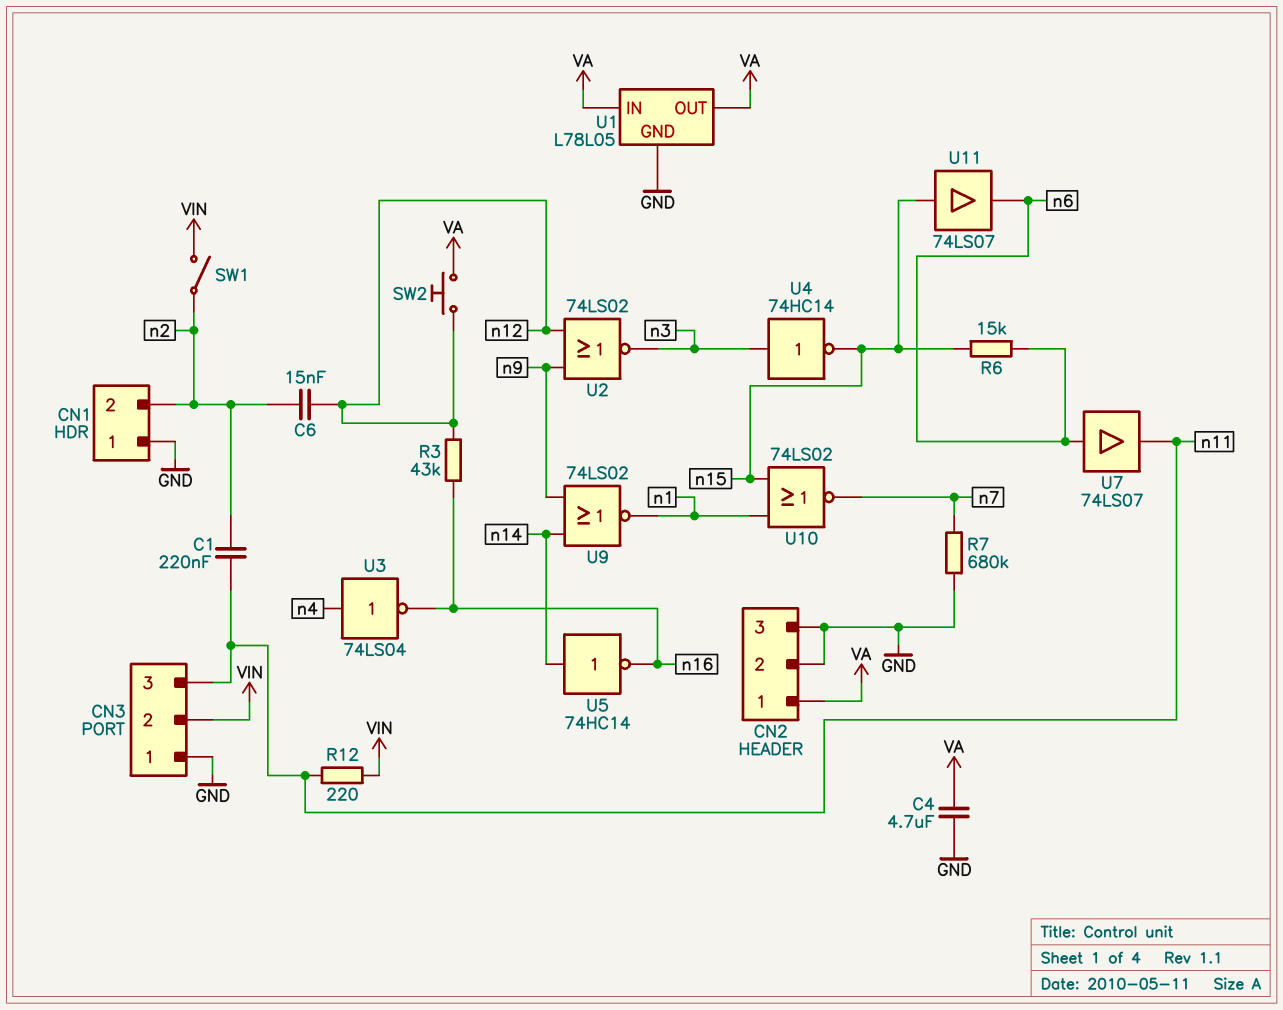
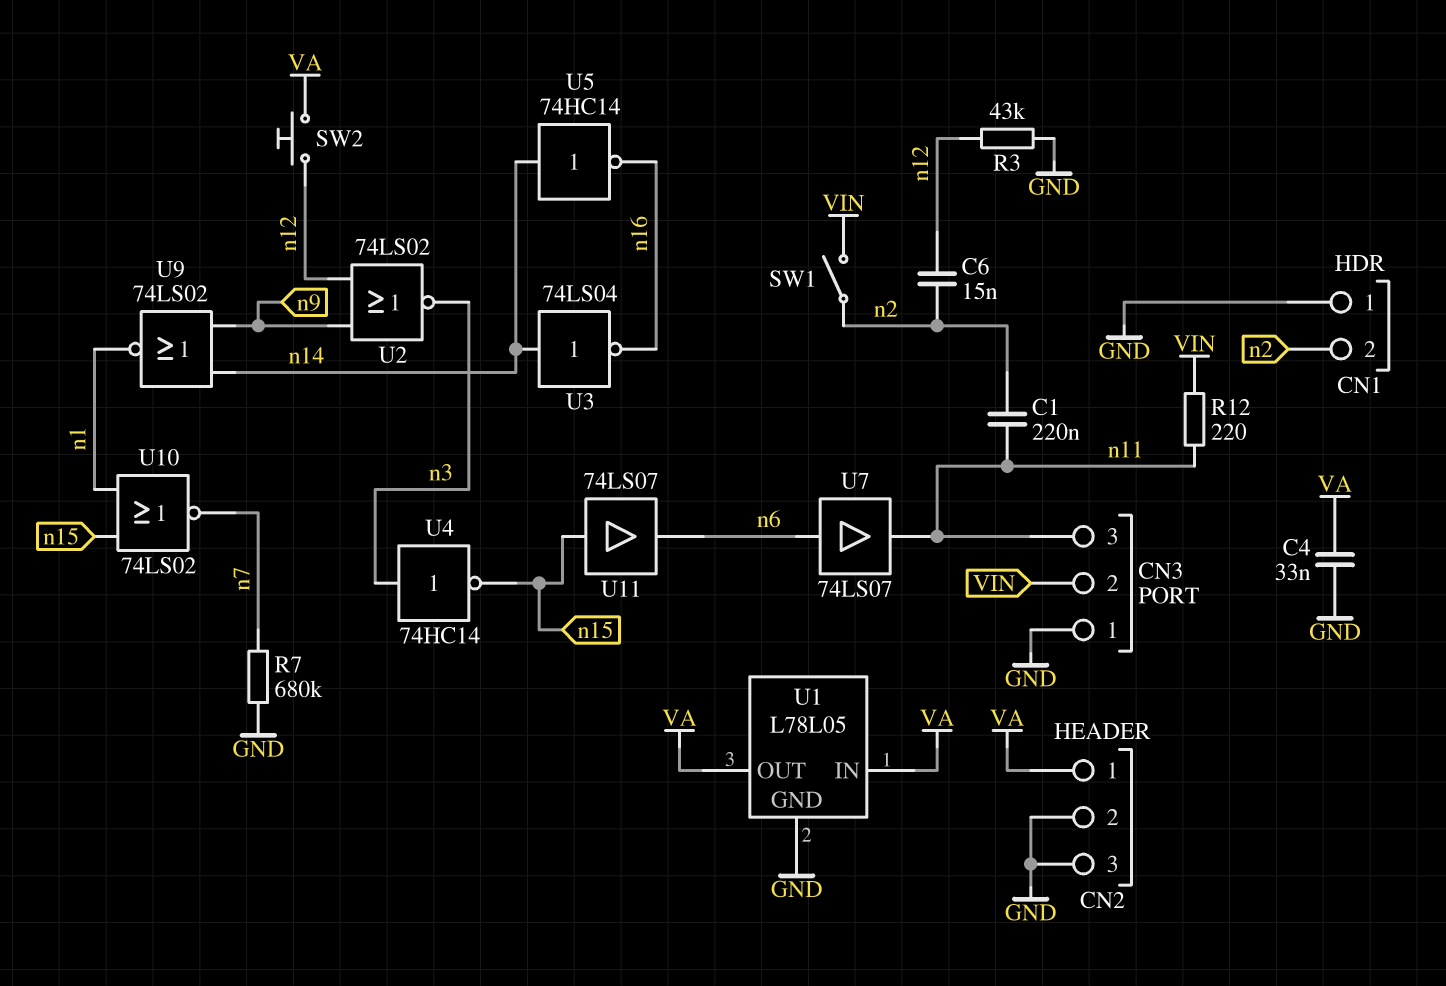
C4: 4.7uF (GND, VA) -> 33nF (GND, VA)
R3: 43k (n12, n16) -> 43k (GND, n12)
R6: 15k (n6, n15) -> none
U3: NOT 74LS04 (in n4, out n16) -> NOT 74LS04 (in n14, out n16)

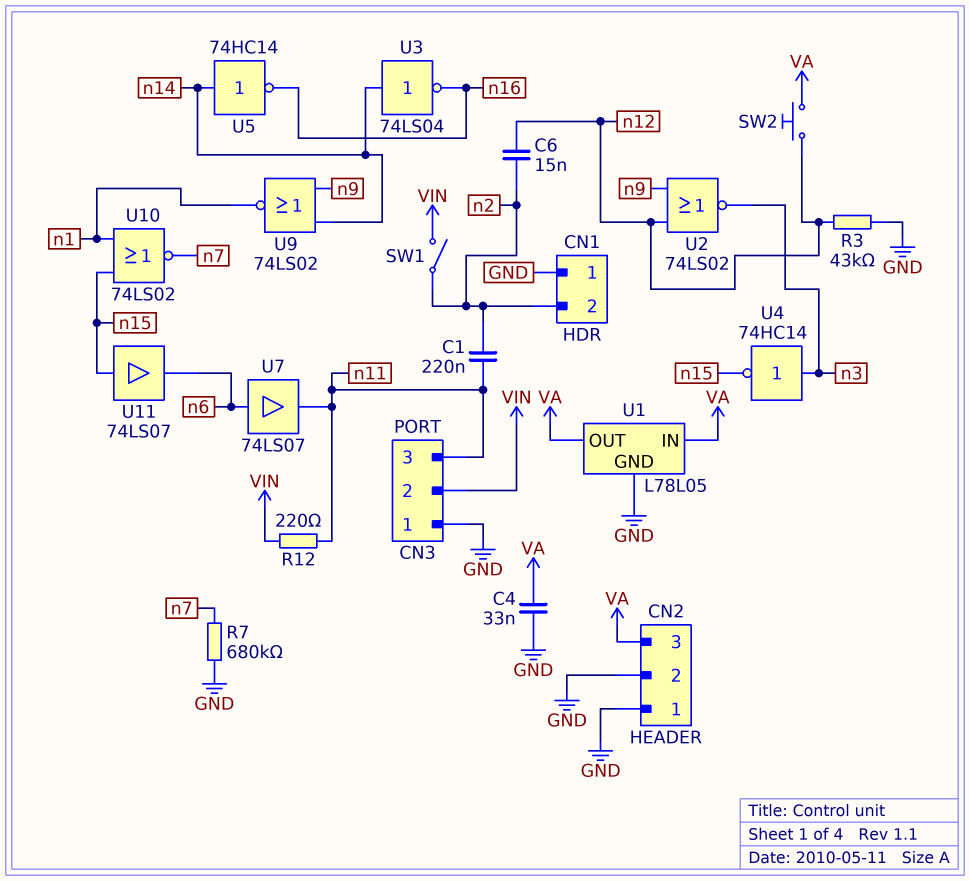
CN2 pin 1: VA -> GND
CN2 pin 3: GND -> VA

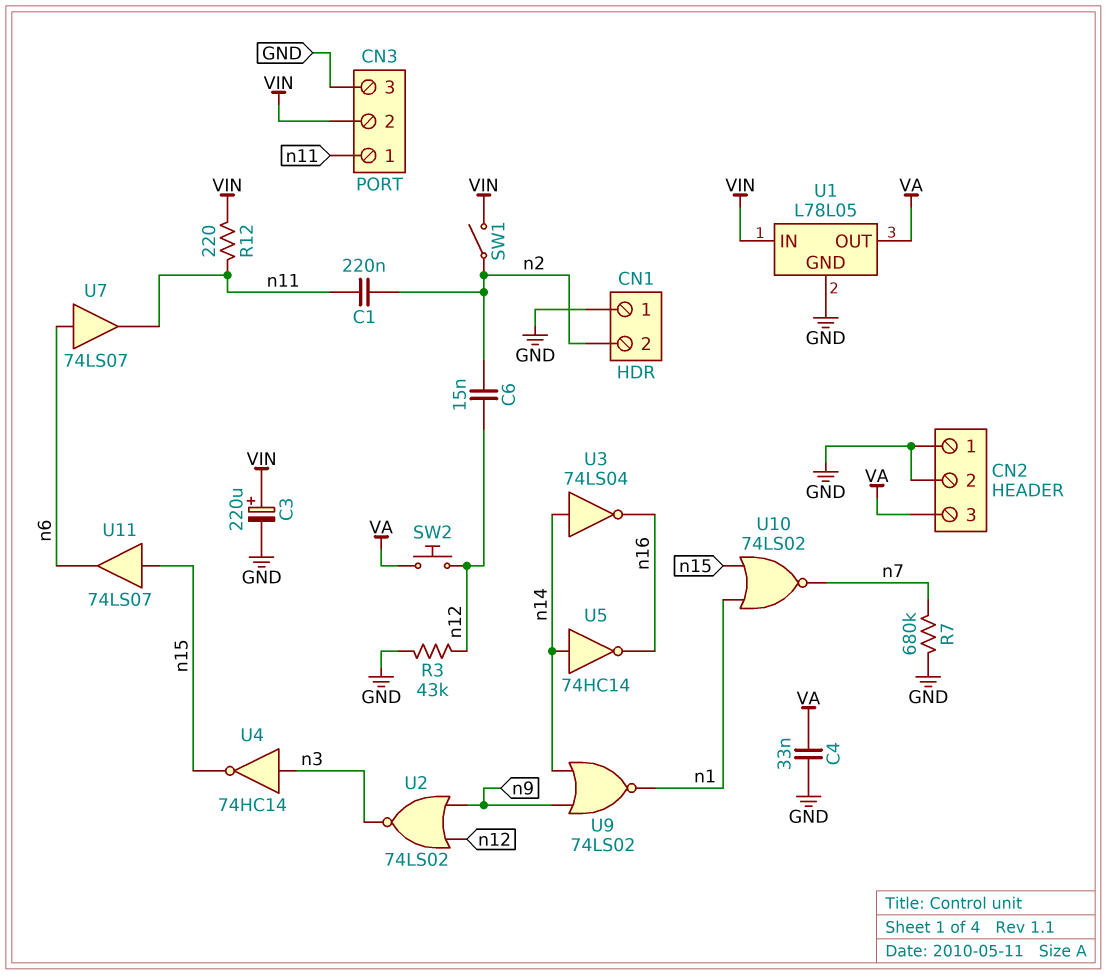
C3: none -> 220uF (plus VIN, minus GND)
CN3 pin 1: GND -> n11
CN3 pin 3: n11 -> GND
U1 pin IN: VA -> VIN

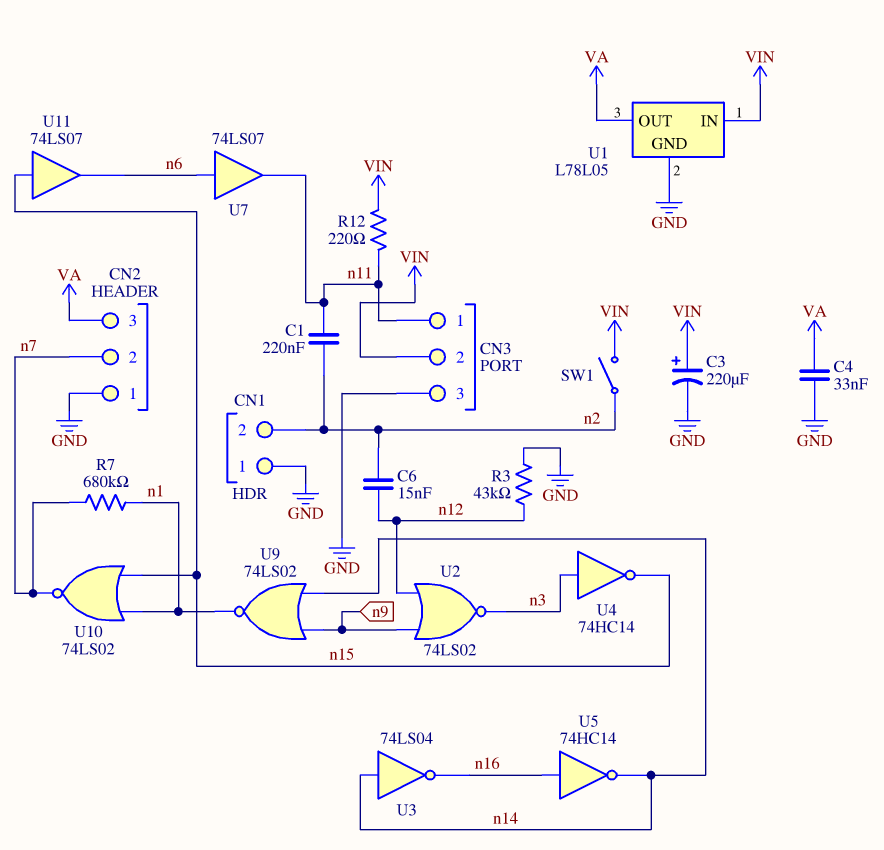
CN2 pin 2: GND -> n7
R7: 680k (GND, n7) -> 680k (n1, n7)
SW2: button (VA, n12) -> none
U5: NOT 74HC14 (in n14, out n16) -> NOT 74HC14 (in n16, out n14)

